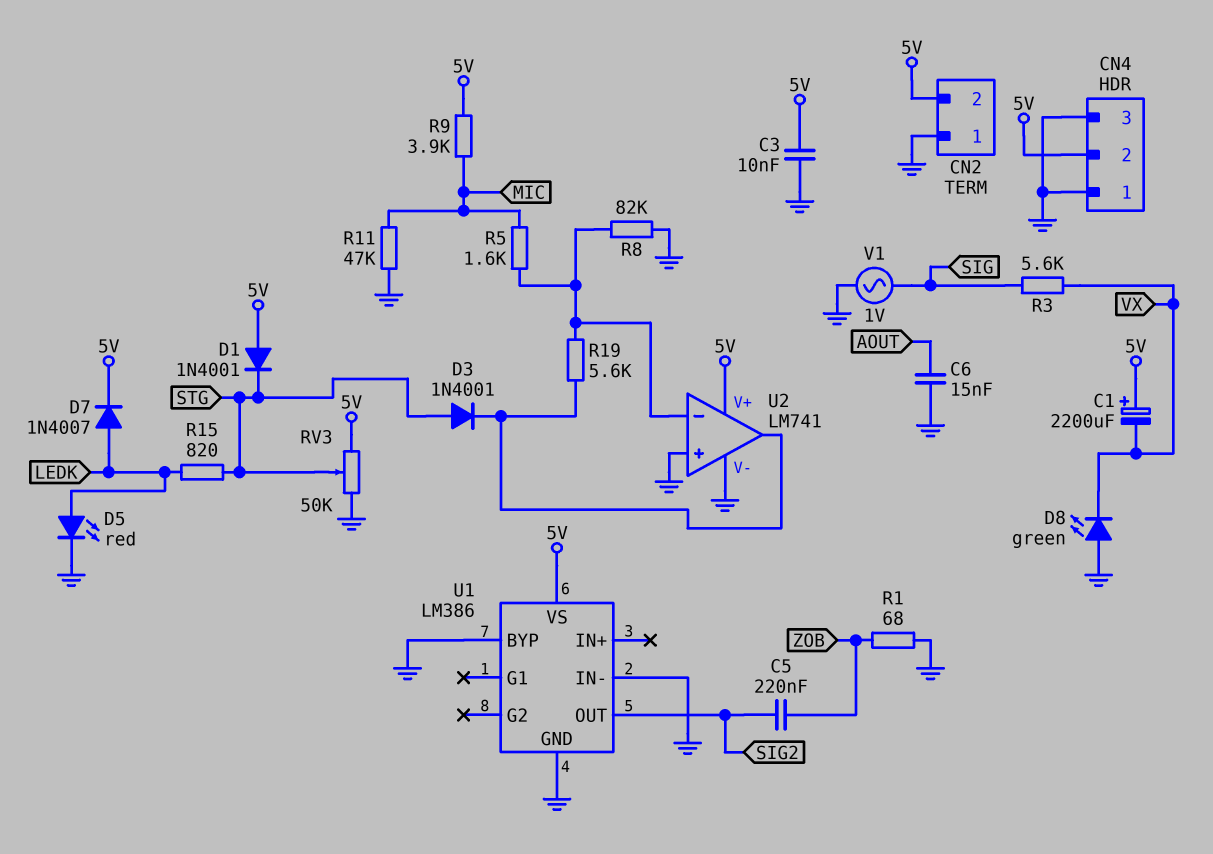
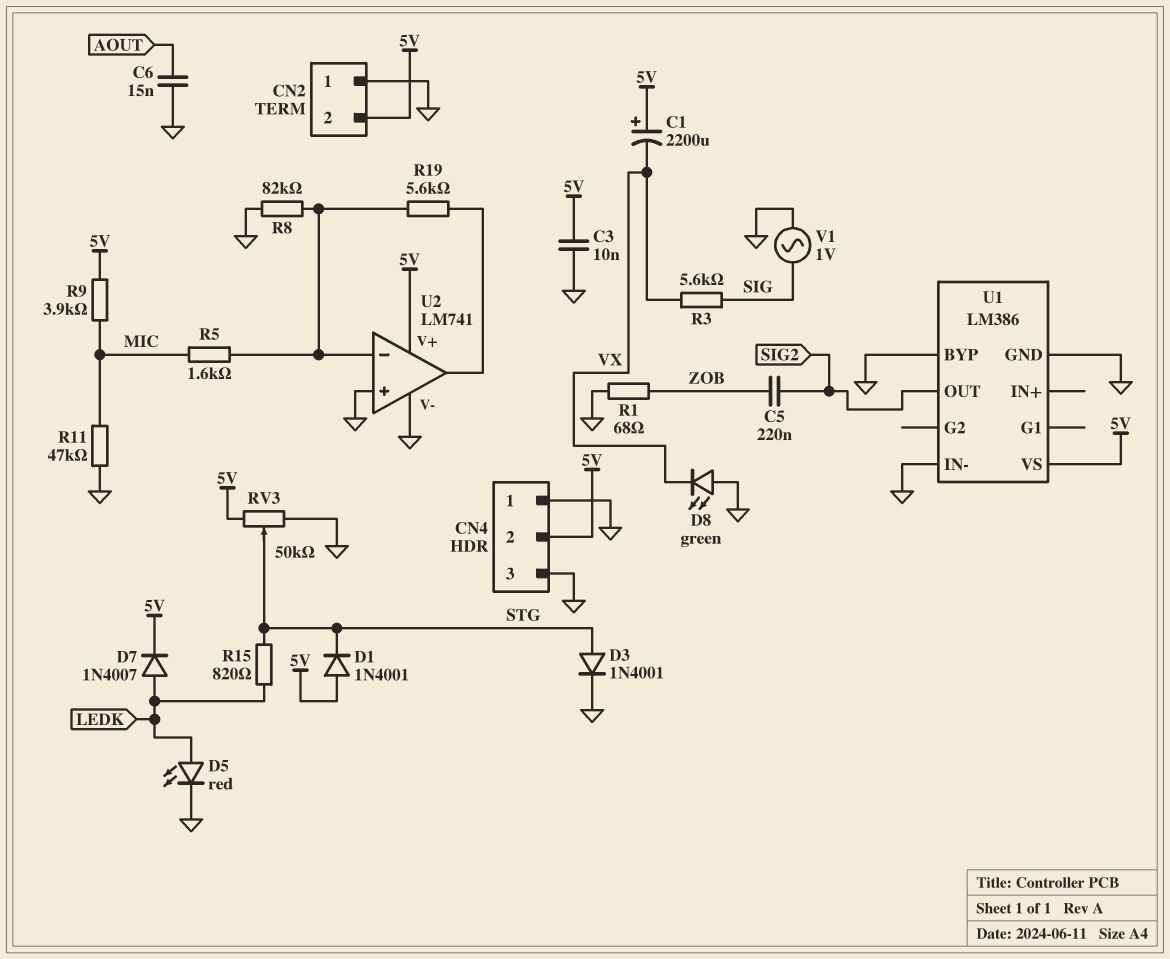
D3: diode 1N4001 (A STG, K U2/out) -> diode 1N4001 (A STG, K GND)

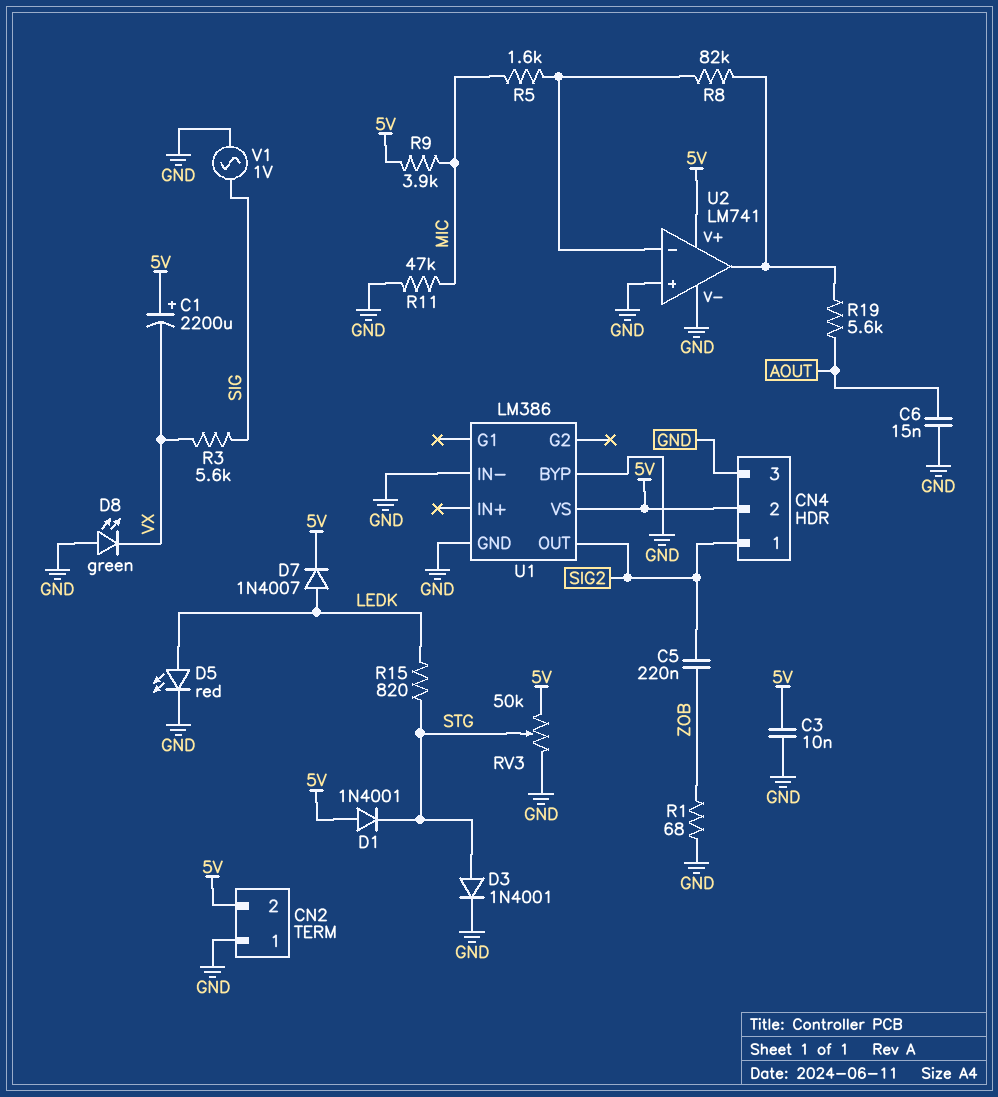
CN4 pin 1: GND -> SIG2
R8: 82k (GND, U2/in-) -> 82k (U2/in-, U2/out)
R19: 5.6k (U2/in-, U2/out) -> 5.6k (AOUT, U2/out)

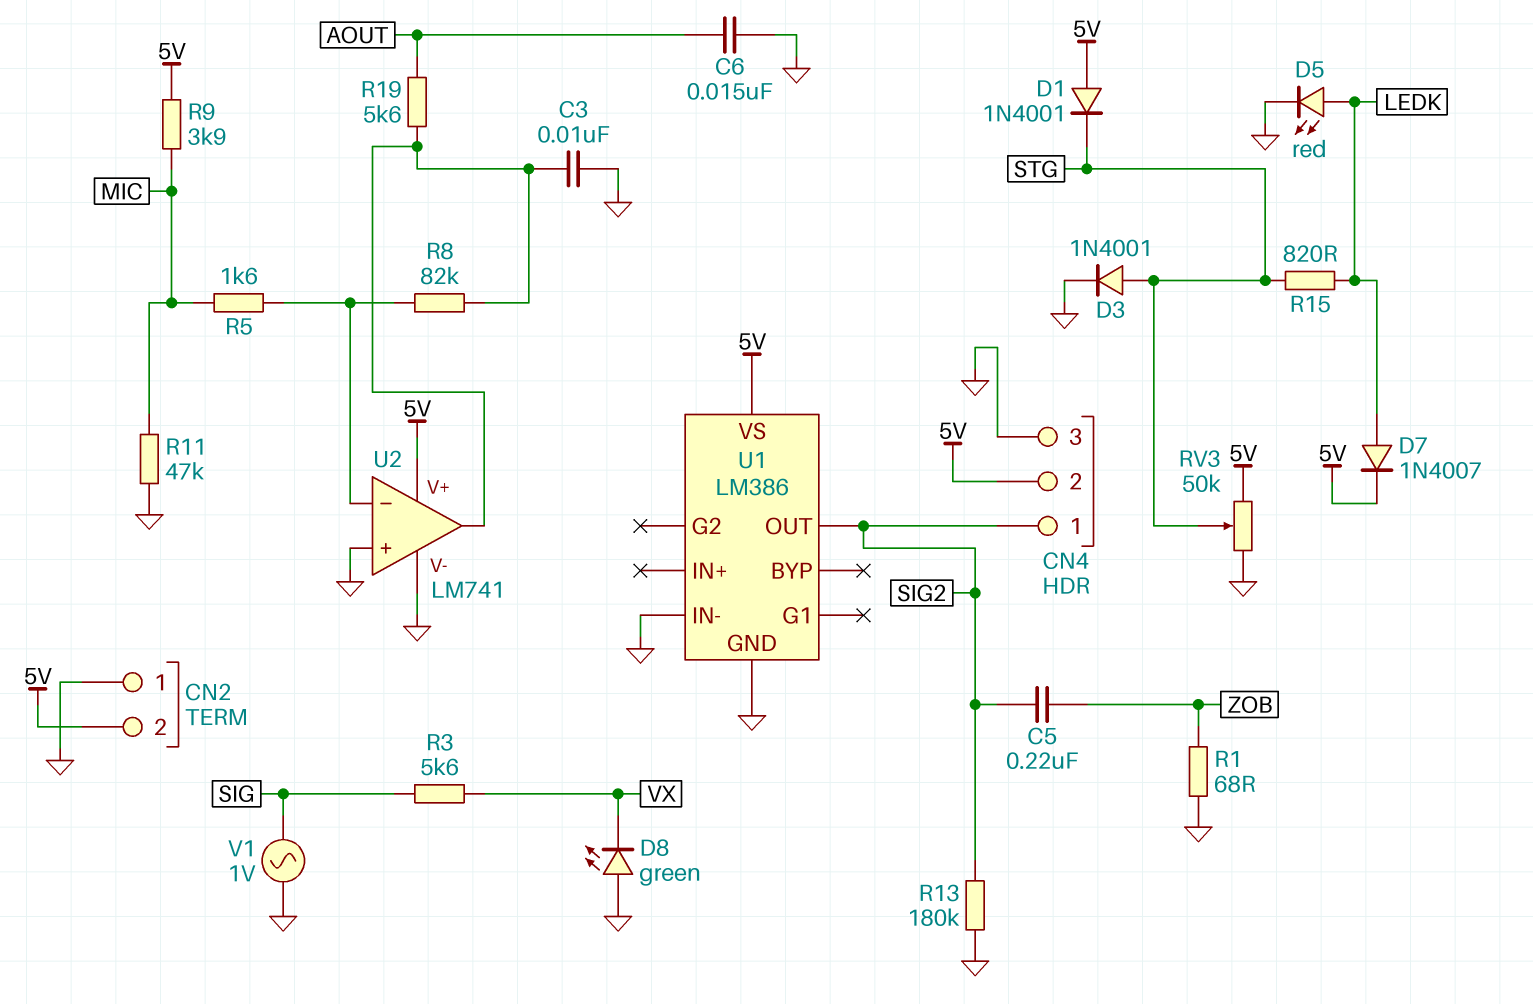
C1: 2200uF (plus 5V, minus VX) -> none
C3: 10nF (5V, GND) -> 10nF (GND, U2/out)
R13: none -> 180k (GND, SIG2)
U1 pin BYP: GND -> none

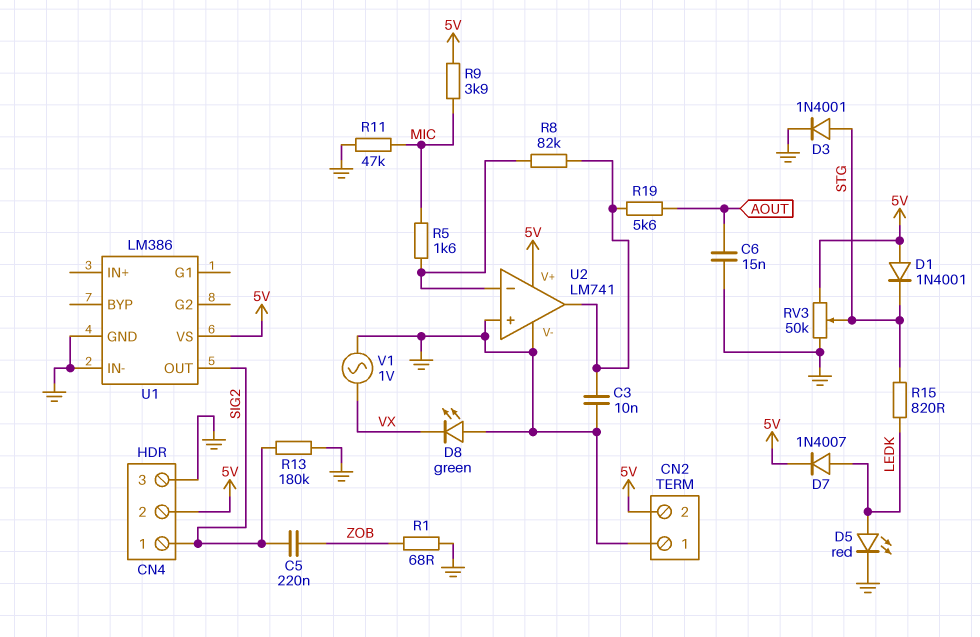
R3: 5.6k (SIG, VX) -> none
V1: AC 1V (GND, SIG) -> AC 1V (GND, VX)

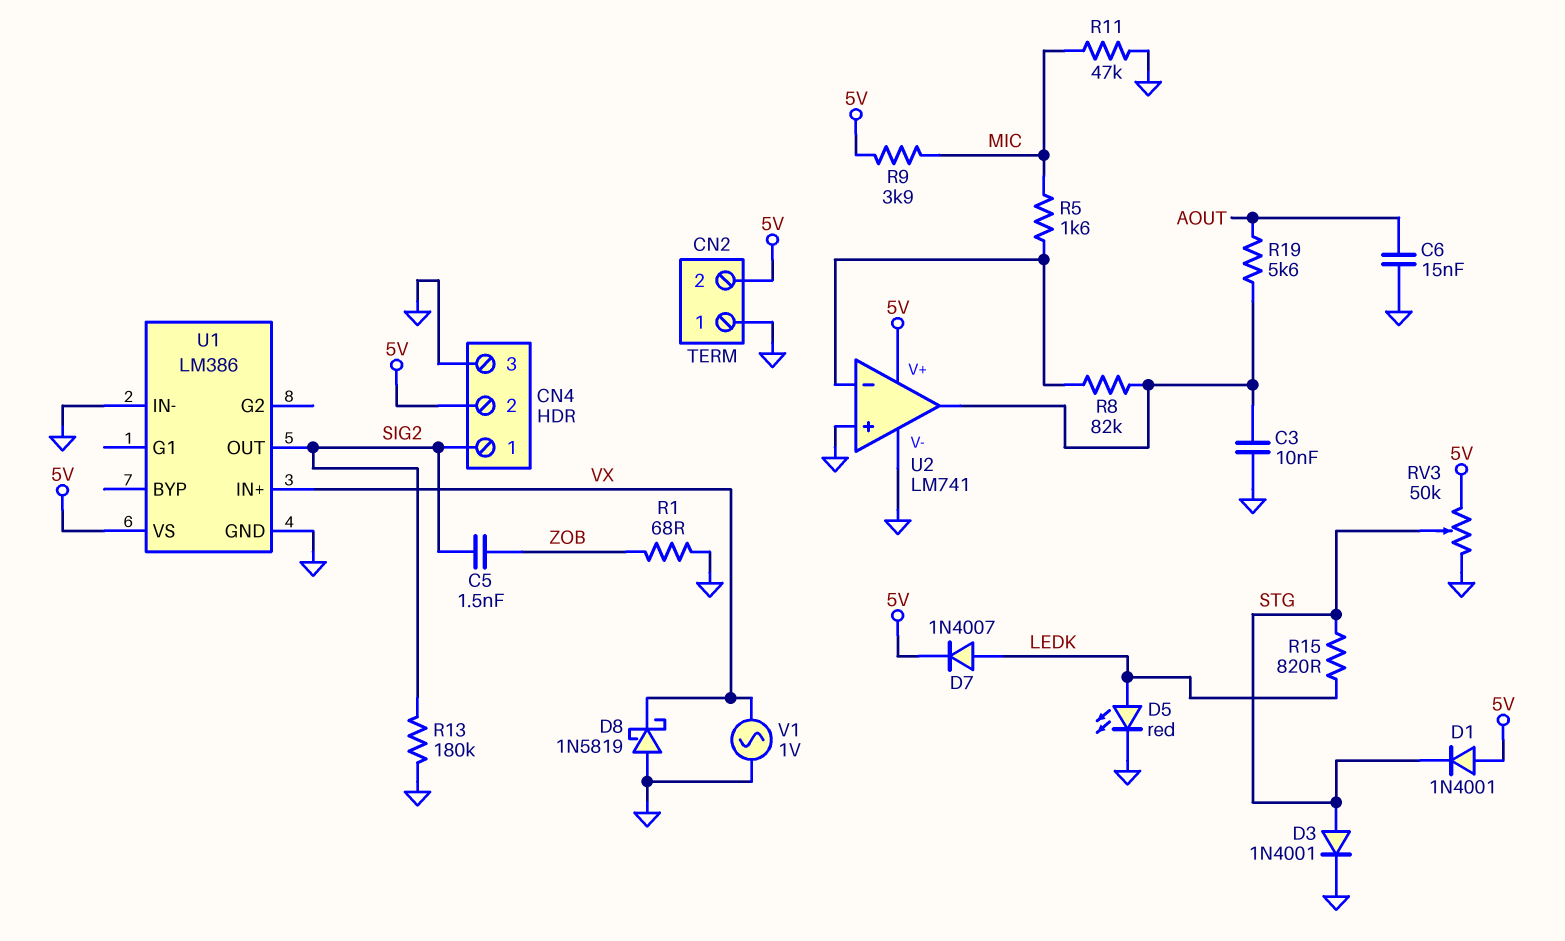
C5: 220nF (SIG2, ZOB) -> 1.5nF (SIG2, ZOB)
D8: LED green (A GND, K VX) -> schottky 1N5819 (A GND, K VX)
U1 pin IN+: none -> VX

